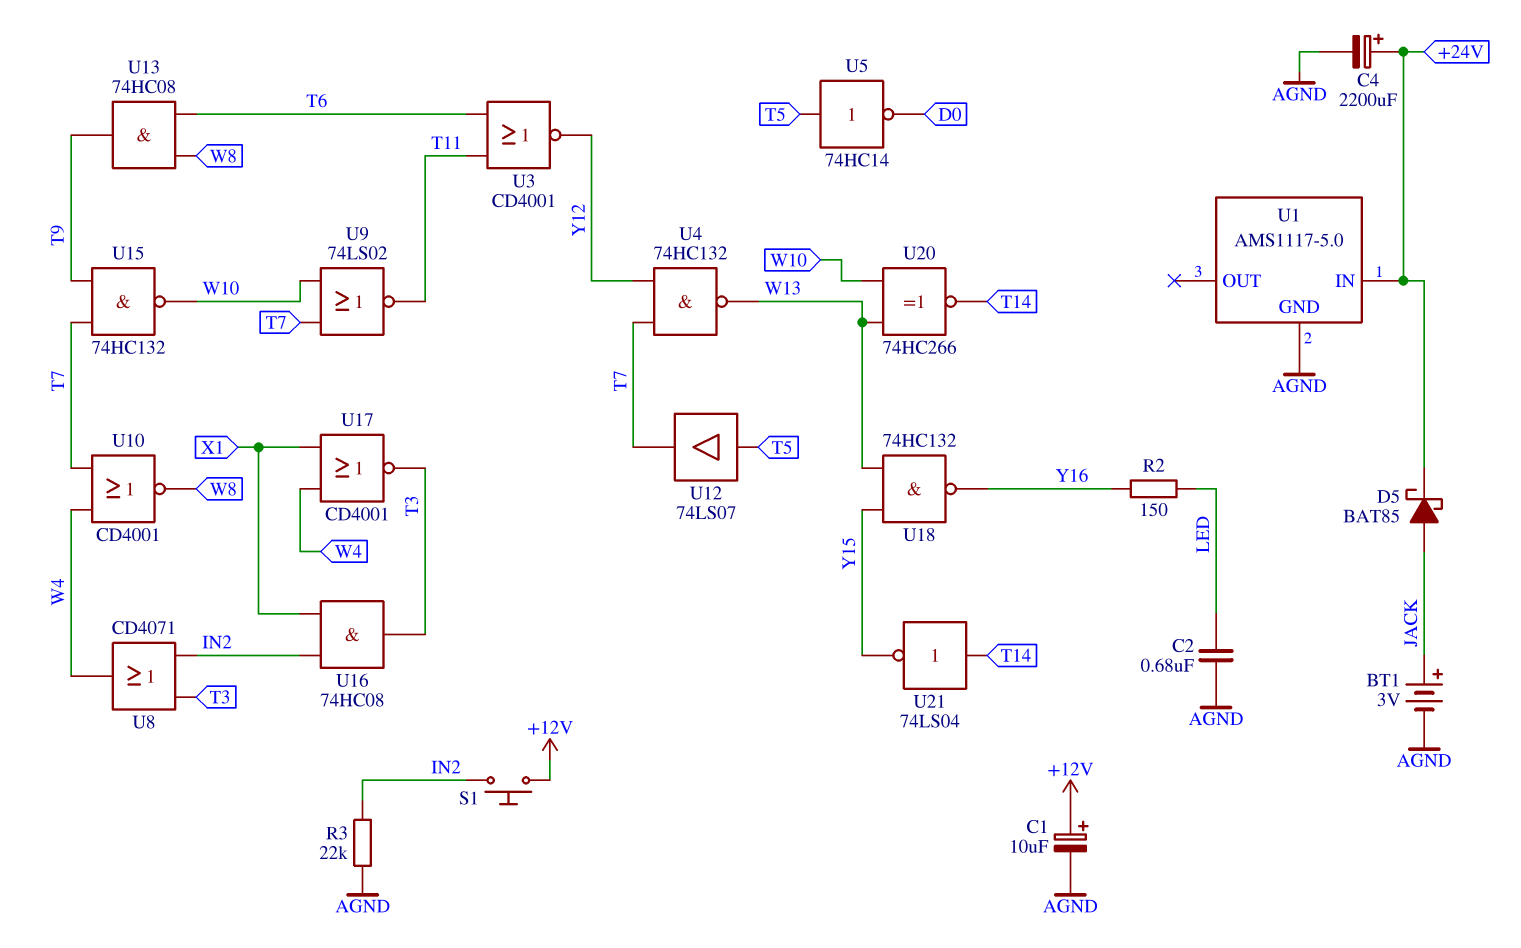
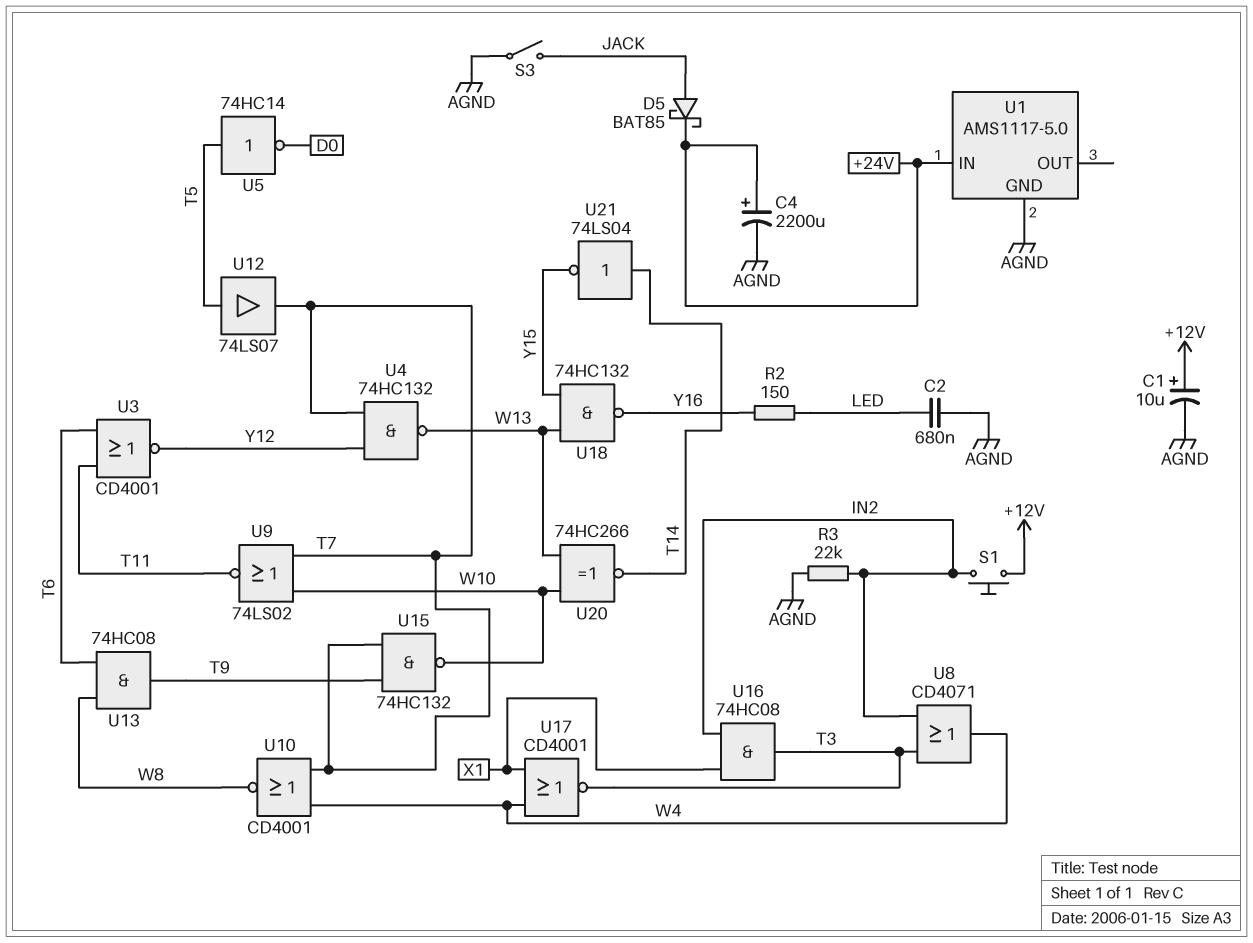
BT1: 3V (plus JACK, minus AGND) -> none
S3: none -> switch (AGND, JACK)

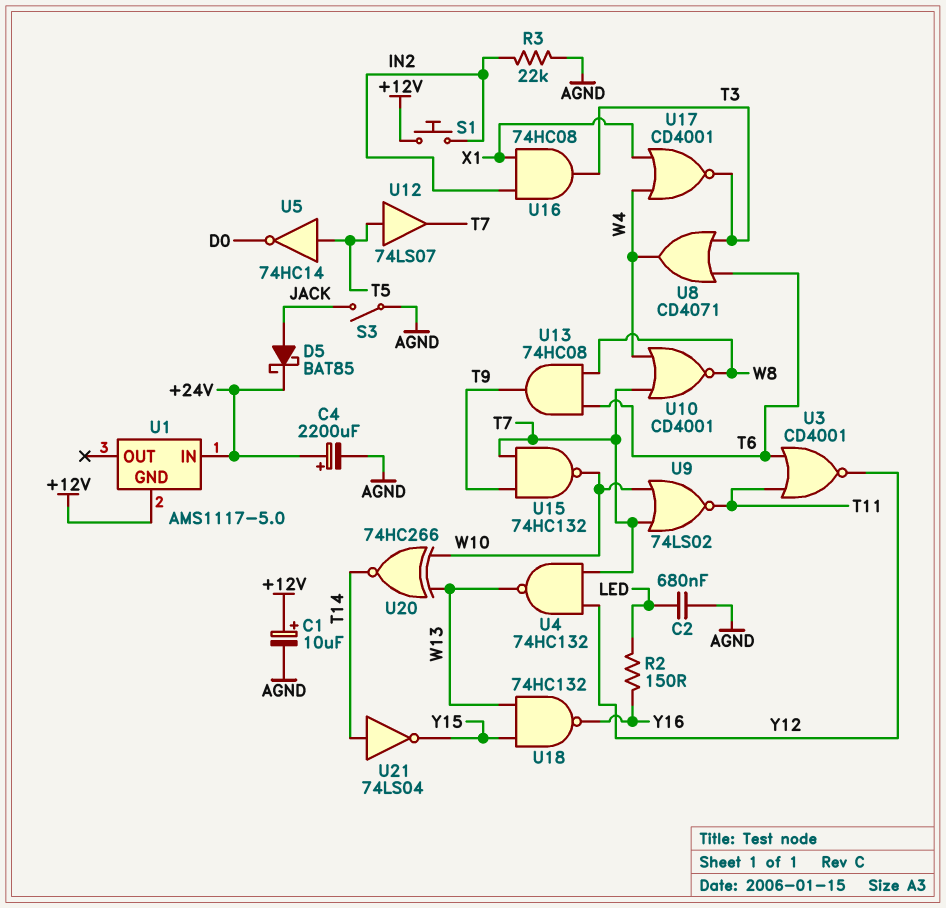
U1 pin GND: AGND -> +12V
U8: OR CD4071 (in IN2, in T3, out W4) -> OR CD4071 (in T3, in T6, out W4)

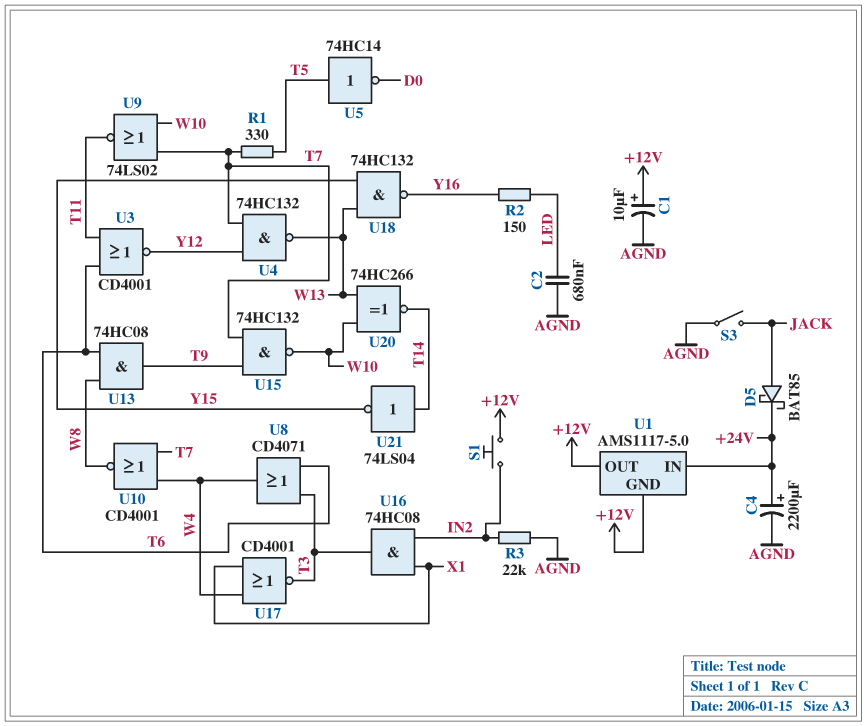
R1: none -> 330 (T5, T7)
U1 pin OUT: none -> +12V
U12: buffer 74LS07 (in T5, out T7) -> none

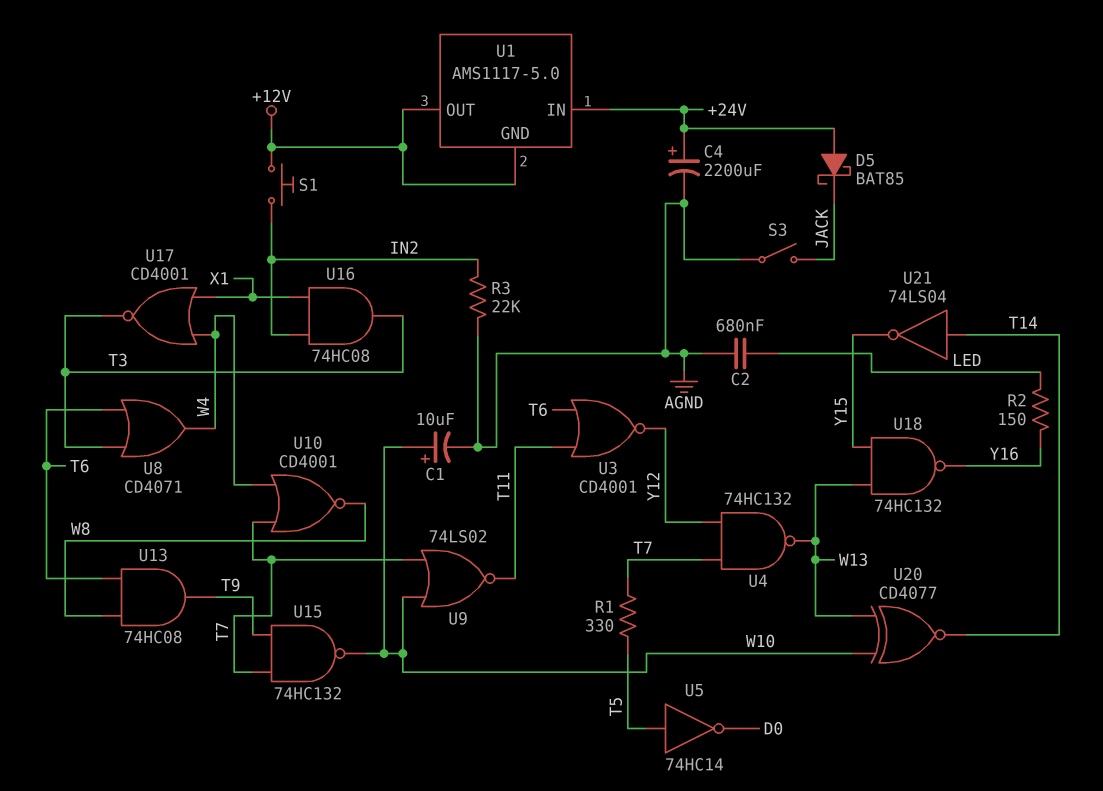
C1: 10uF (plus +12V, minus AGND) -> 10uF (plus W10, minus AGND)
D5: schottky BAT85 (A JACK, K +24V) -> schottky BAT85 (A +24V, K JACK)
U20: XNOR 74HC266 (in W10, in W13, out T14) -> XNOR CD4077 (in W10, in W13, out T14)

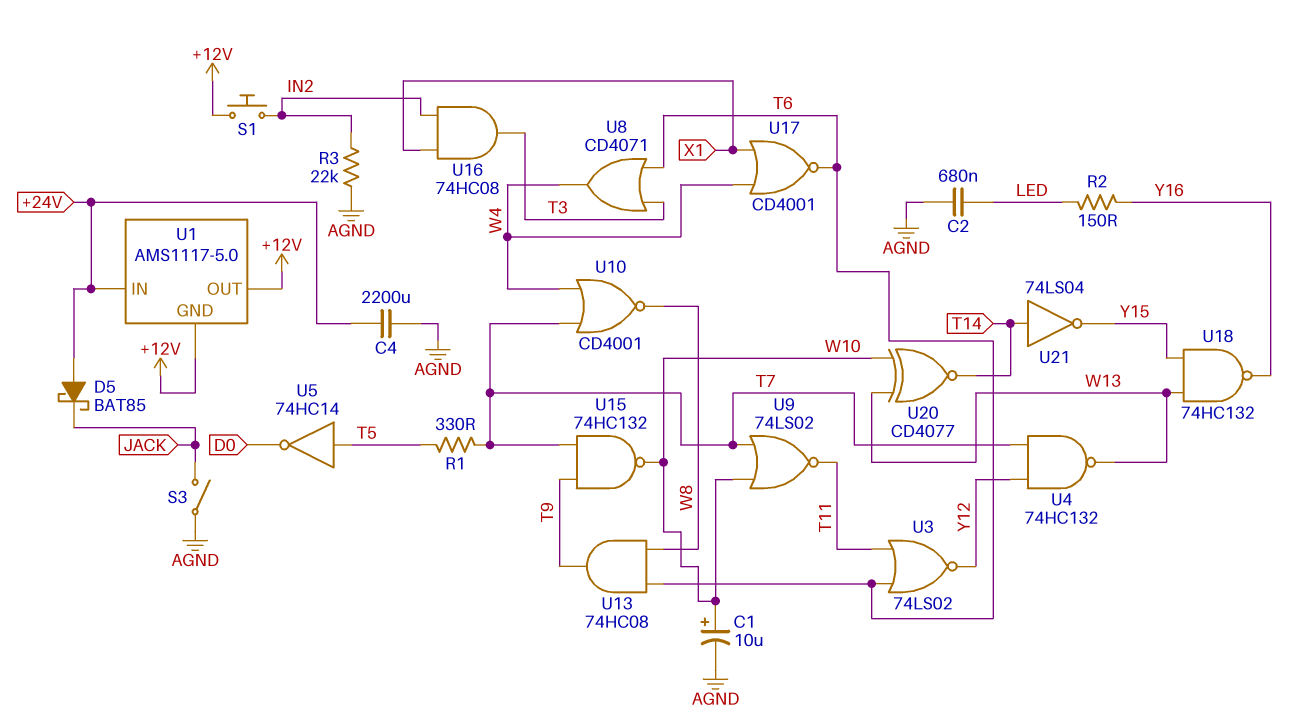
C4: 2200uF (plus +24V, minus AGND) -> 2200uF (+24V, AGND)
U3: NOR CD4001 (in T6, in T11, out Y12) -> NOR 74LS02 (in T6, in T11, out Y12)
U17: NOR CD4001 (in W4, in X1, out T3) -> NOR CD4001 (in W4, in X1, out T6)

